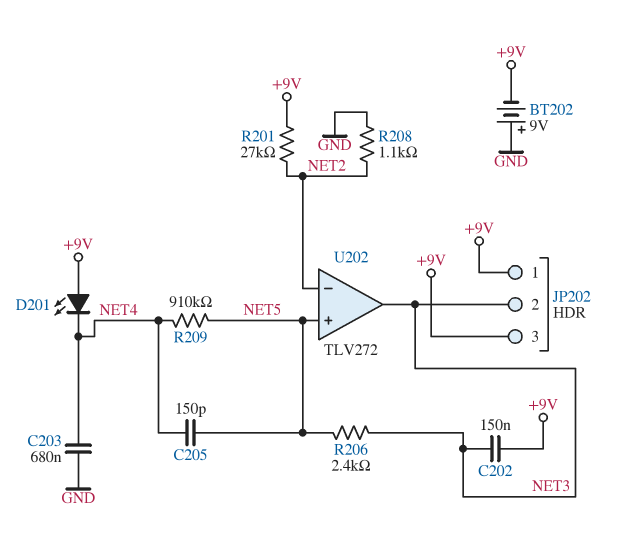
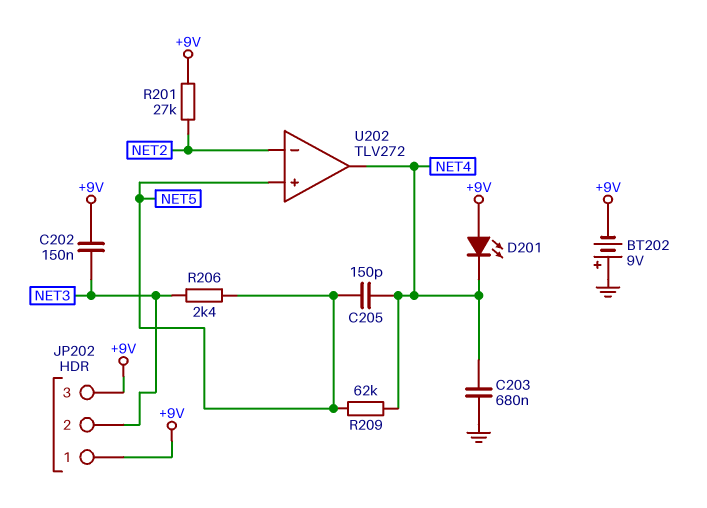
R208: 1.1k (GND, NET2) -> none
R209: 910k (NET4, NET5) -> 62k (NET4, NET5)
U202 pin out: NET3 -> NET4

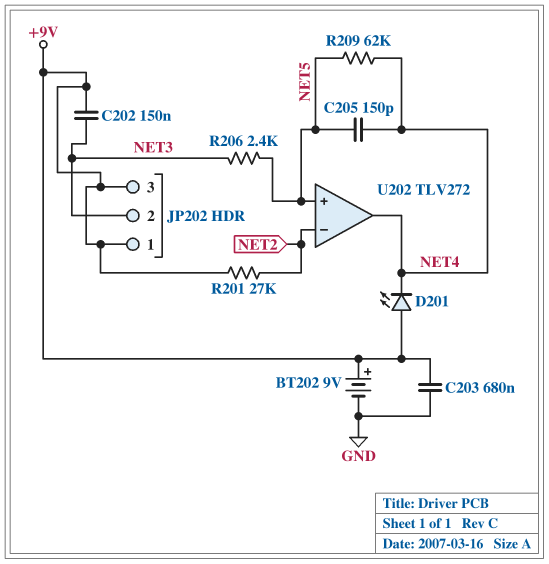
BT202: 9V (plus GND, minus +9V) -> 9V (plus +9V, minus GND)
C203: 680nF (GND, NET4) -> 680nF (+9V, GND)

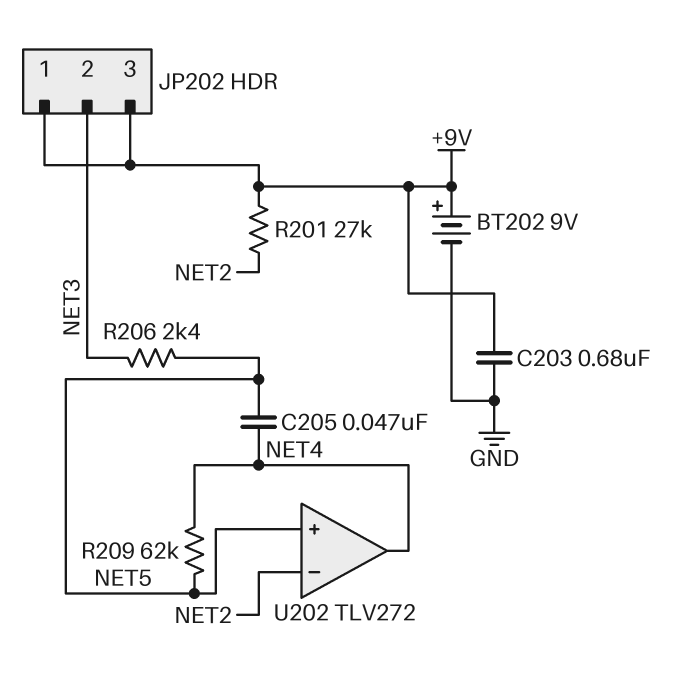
C202: 150nF (+9V, NET3) -> none
C205: 150pF (NET4, NET5) -> 47nF (NET4, NET5)
D201: LED (A +9V, K NET4) -> none

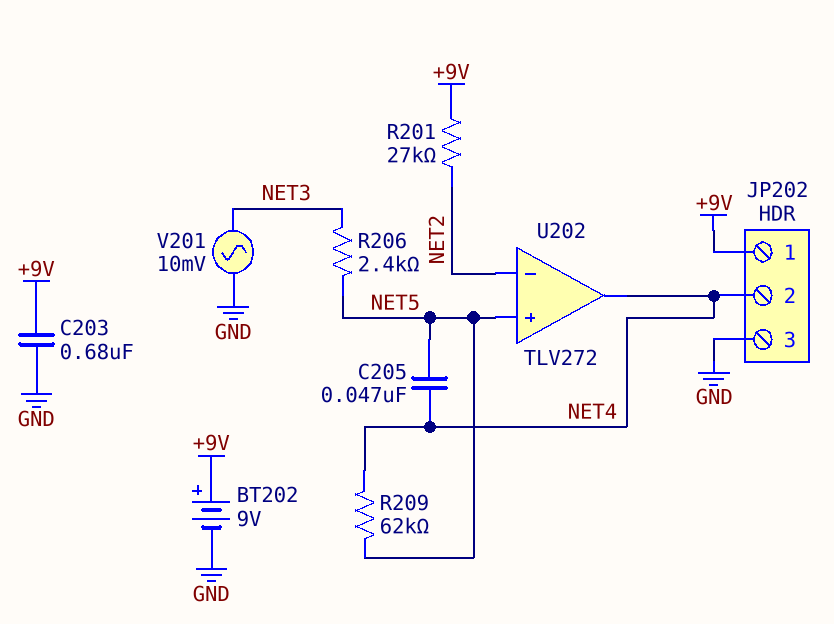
JP202 pin 2: NET3 -> NET4
JP202 pin 3: +9V -> GND
V201: none -> AC 10mV (GND, NET3)

